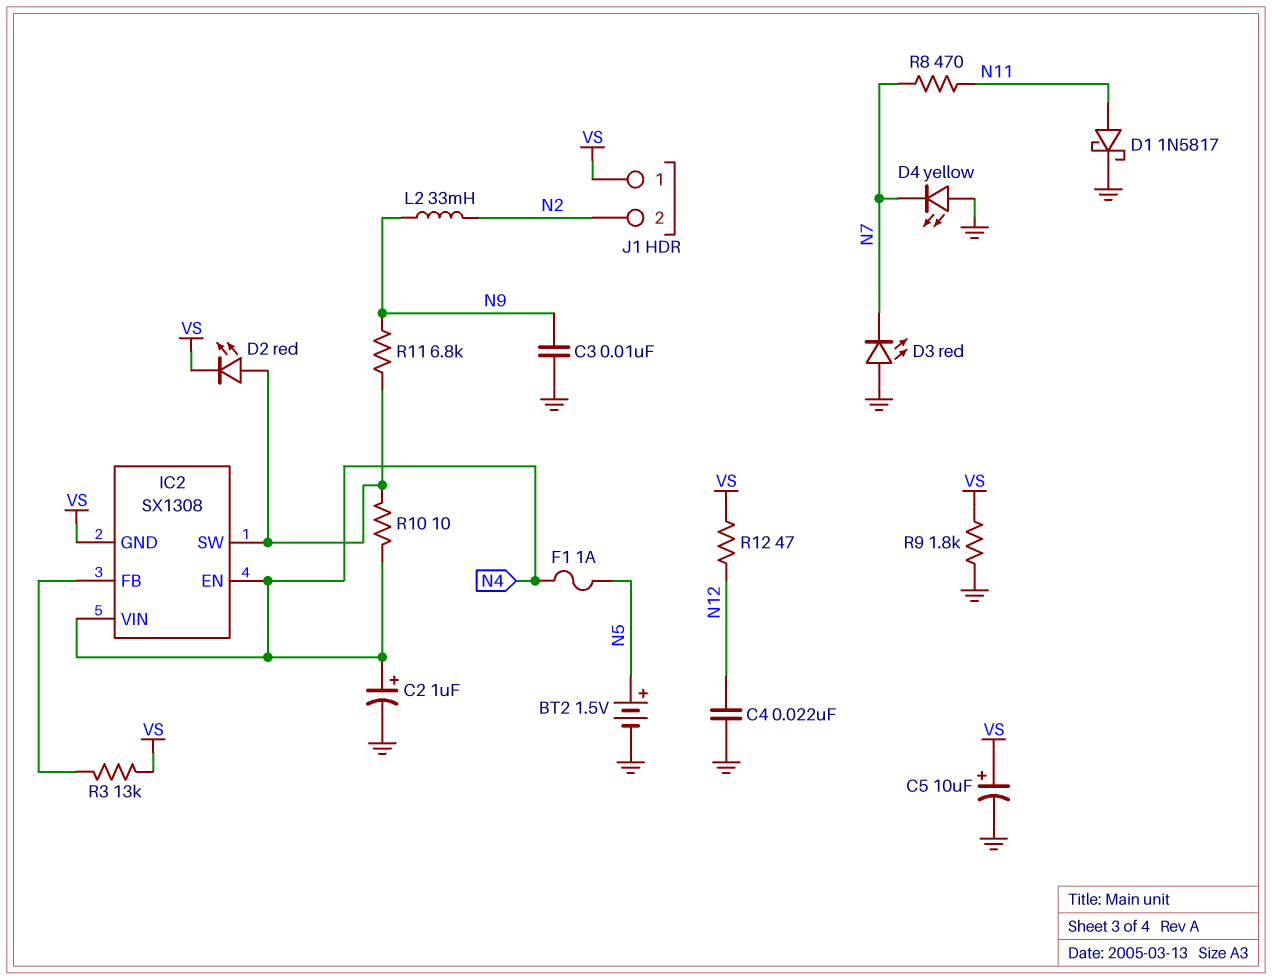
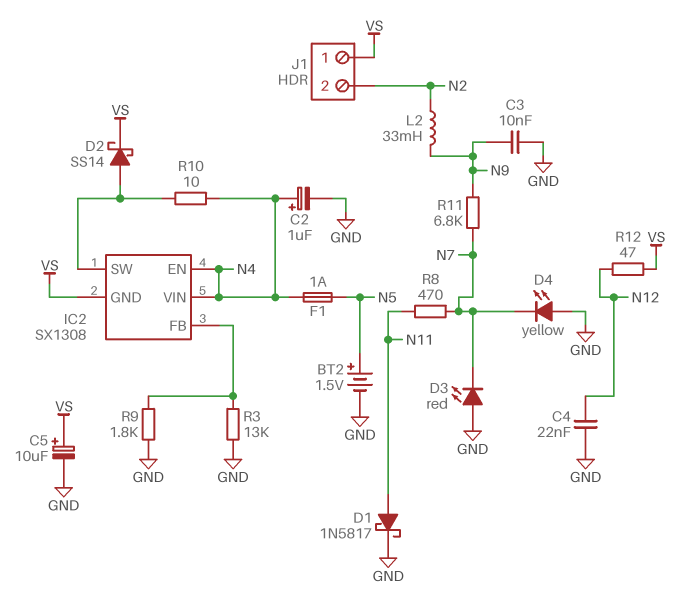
D2: LED red (A IC2/SW, K VS) -> schottky SS14 (A IC2/SW, K VS)
R3: 13k (IC2/FB, VS) -> 13k (GND, IC2/FB)
R9: 1.8k (GND, VS) -> 1.8k (GND, IC2/FB)
R11: 6.8k (IC2/SW, N9) -> 6.8k (N7, N9)

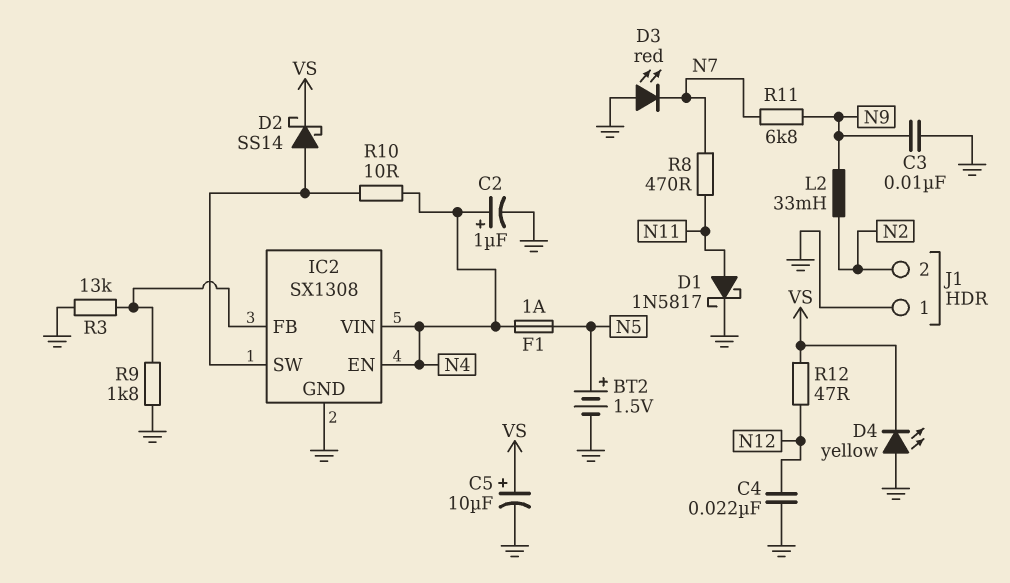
D4: LED yellow (A GND, K N7) -> LED yellow (A GND, K VS)
IC2 pin GND: VS -> GND
J1 pin 1: VS -> GND

